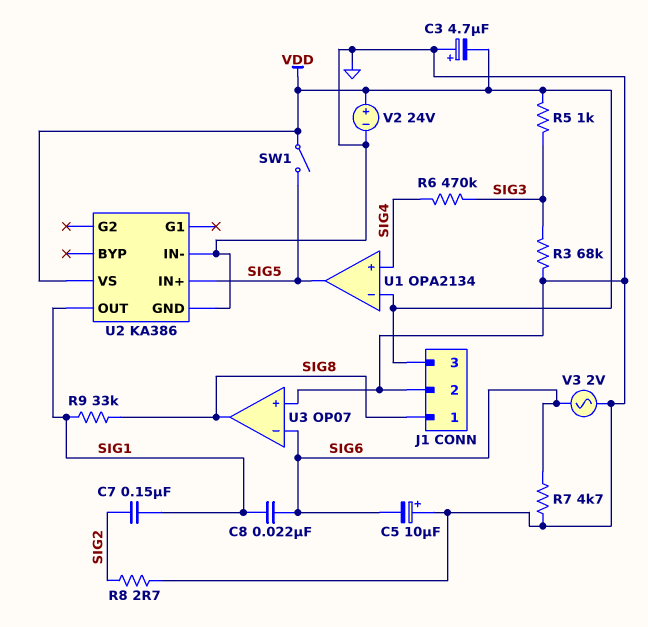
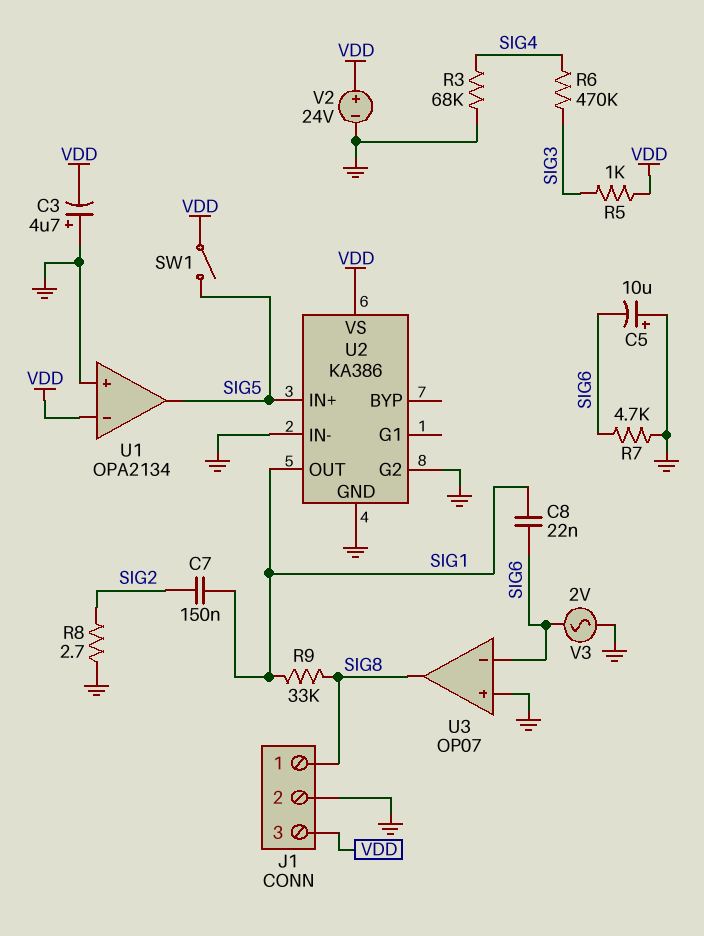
R3: 68k (GND, SIG3) -> 68k (GND, SIG4)
U1 pin in+: SIG4 -> GND
U2 pin G2: none -> GND

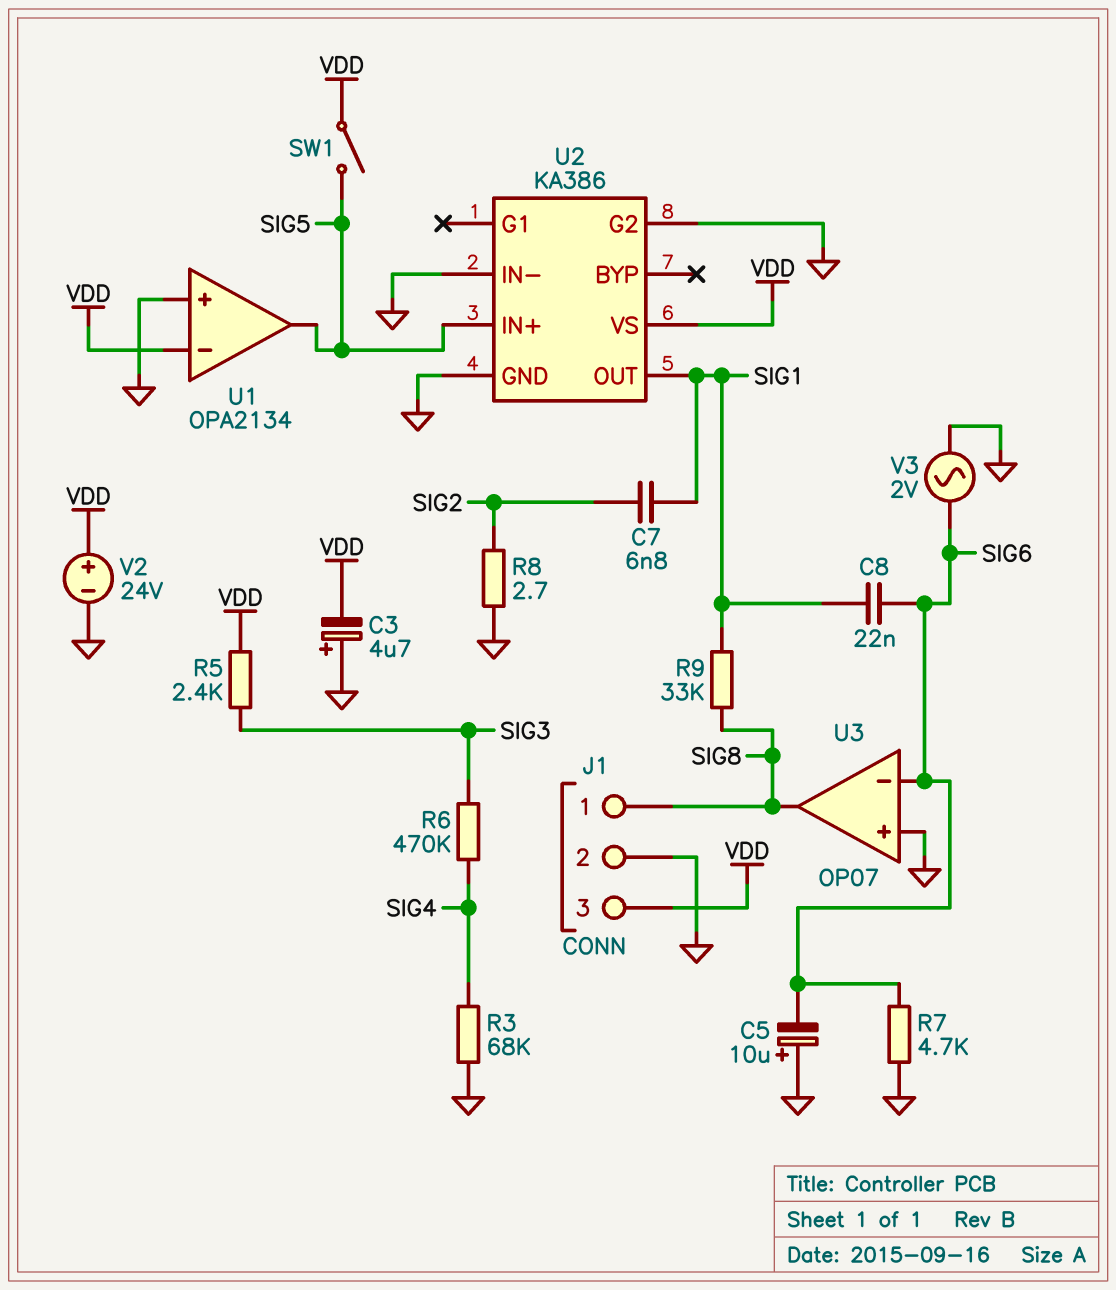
C7: 150nF (SIG1, SIG2) -> 6.8nF (SIG1, SIG2)
R5: 1k (SIG3, VDD) -> 2.4k (SIG3, VDD)

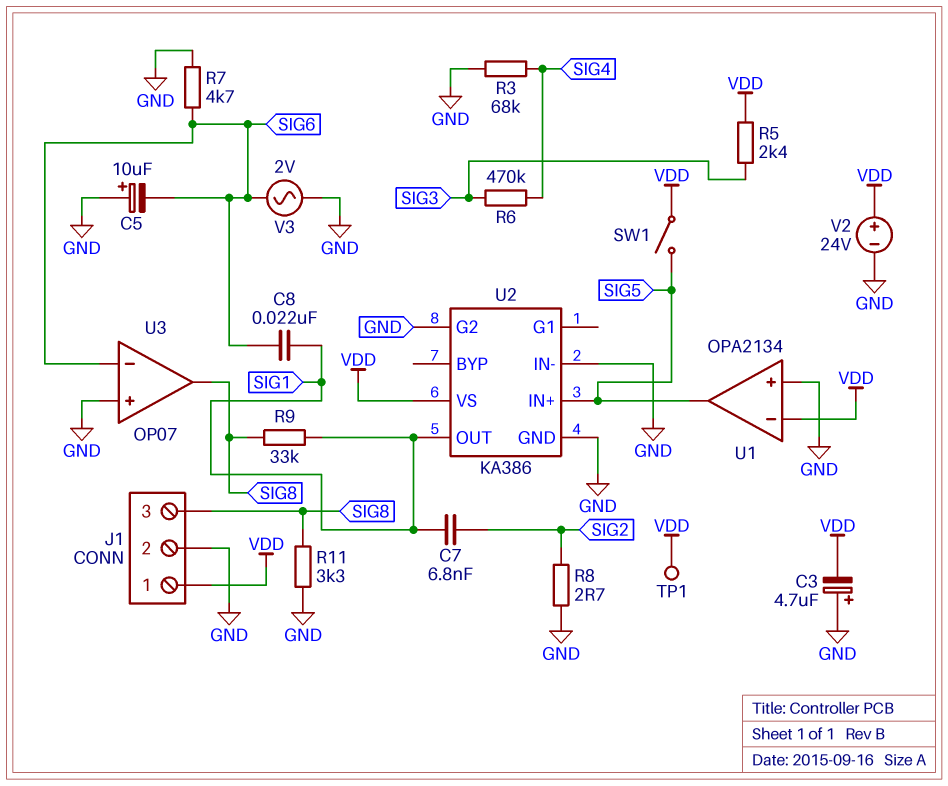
J1 pin 1: SIG8 -> VDD
J1 pin 3: VDD -> SIG8
R11: none -> 3.3k (GND, SIG8)
TP1: none -> test point (VDD)

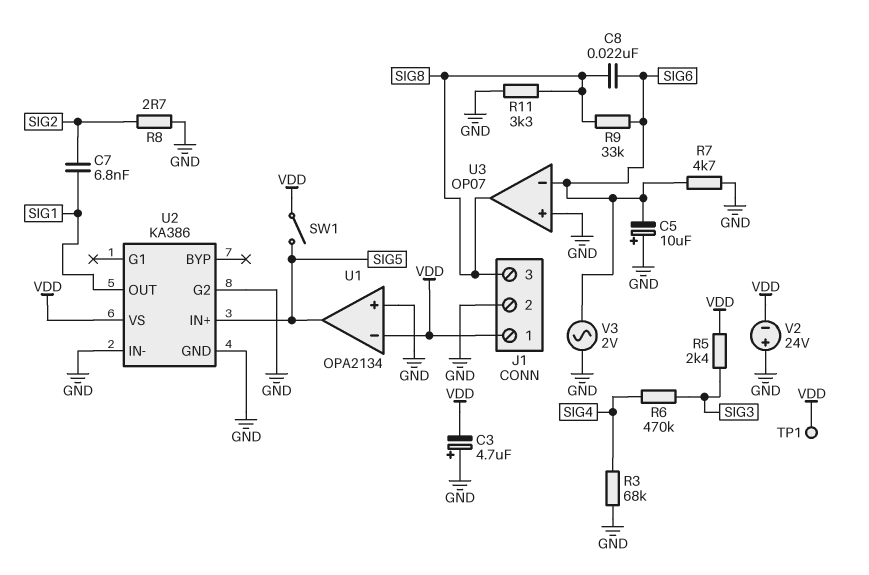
C8: 22nF (SIG1, SIG6) -> 22nF (SIG6, SIG8)
R9: 33k (SIG1, SIG8) -> 33k (SIG6, SIG8)
V2: 24V (plus VDD, minus GND) -> 24V (plus GND, minus VDD)

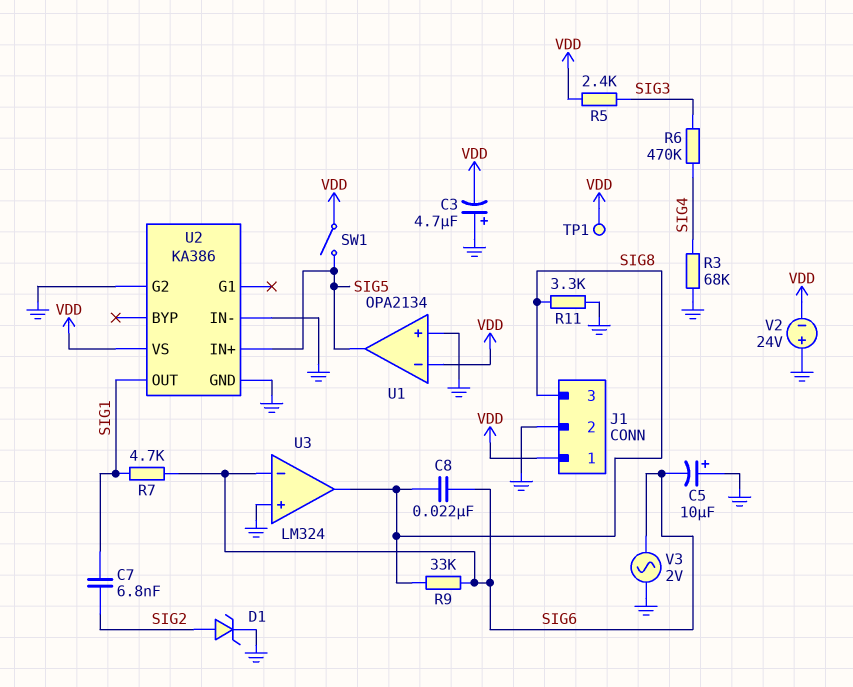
D1: none -> zener (A SIG2, K GND)
R7: 4.7k (GND, SIG6) -> 4.7k (SIG1, SIG6)
R8: 2.7 (GND, SIG2) -> none
U3: OP07 -> LM324

